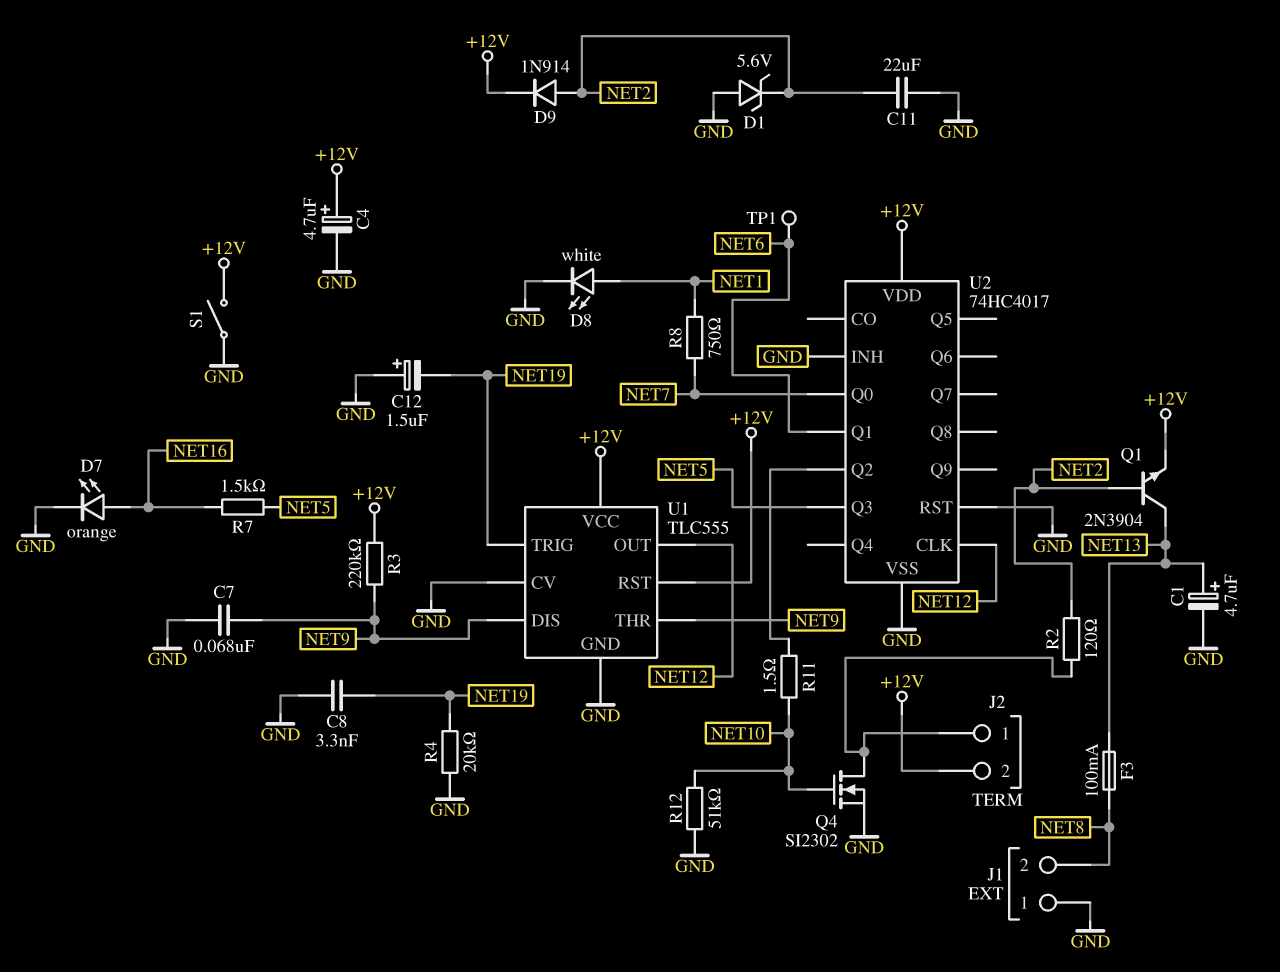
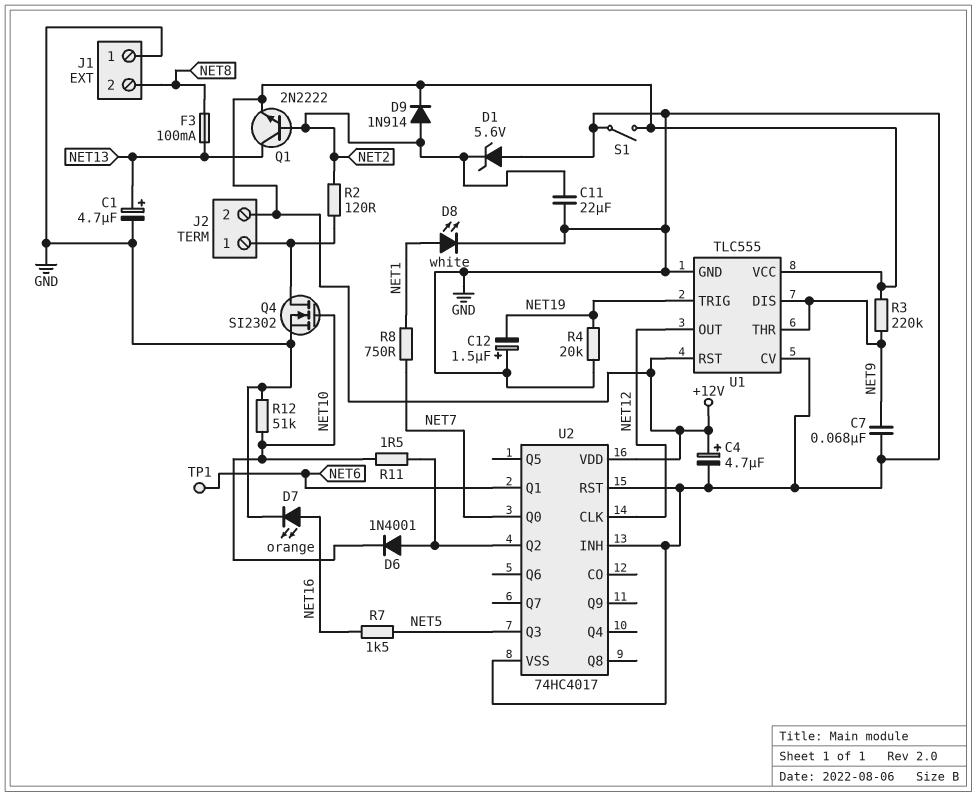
C8: 3.3nF (GND, NET19) -> none
D6: none -> diode 1N4001 (A U2/Q2, K NET10)
Q1: NPN 2N3904 (B NET2, C NET13, E +12V) -> NPN 2N2222 (B NET2, C NET13, E +12V)

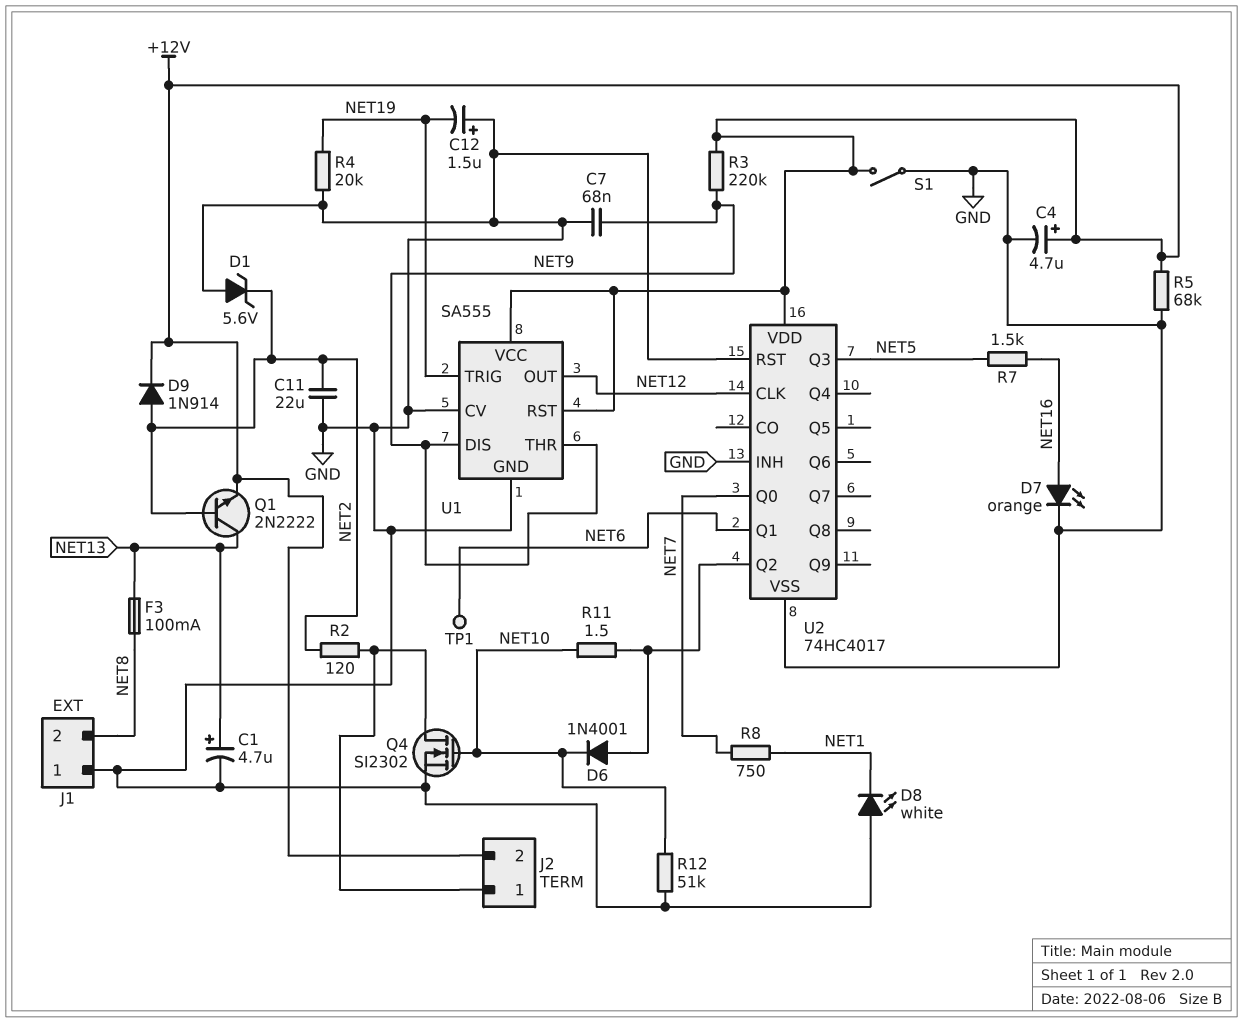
D8: LED white (A NET1, K GND) -> LED white (A GND, K NET1)
R5: none -> 68k (+12V, GND)
U1: TLC555 -> SA555

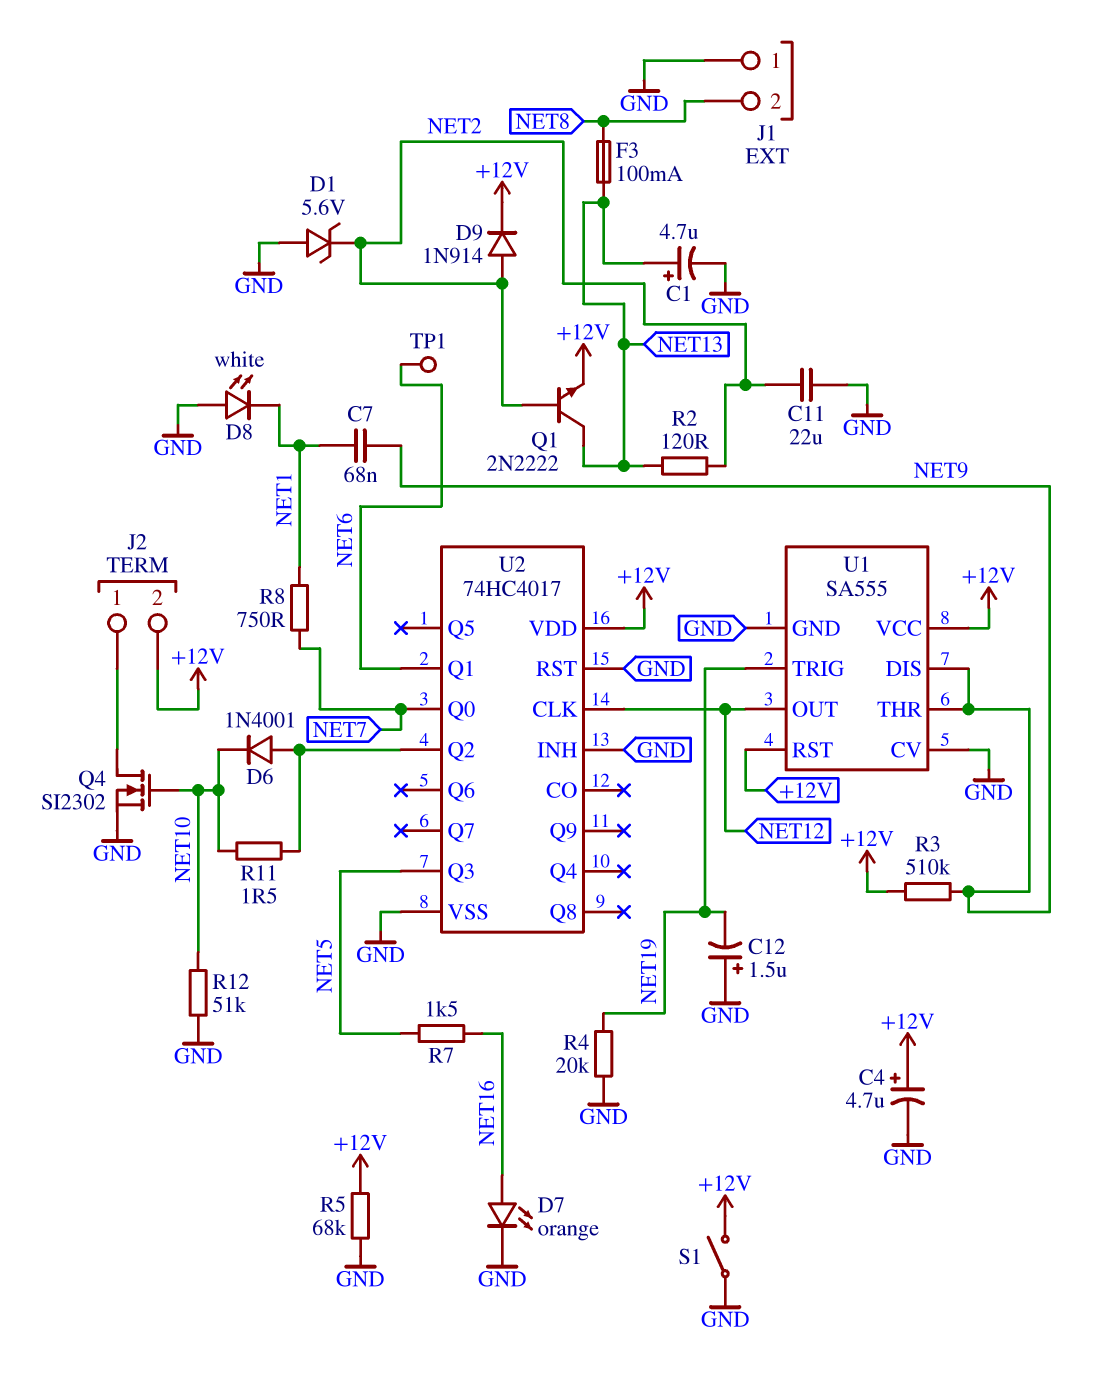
C7: 68nF (GND, NET9) -> 68nF (NET1, NET9)
R2: 120 (J2/1, NET2) -> 120 (NET2, NET13)
R3: 220k (+12V, NET9) -> 510k (+12V, NET9)

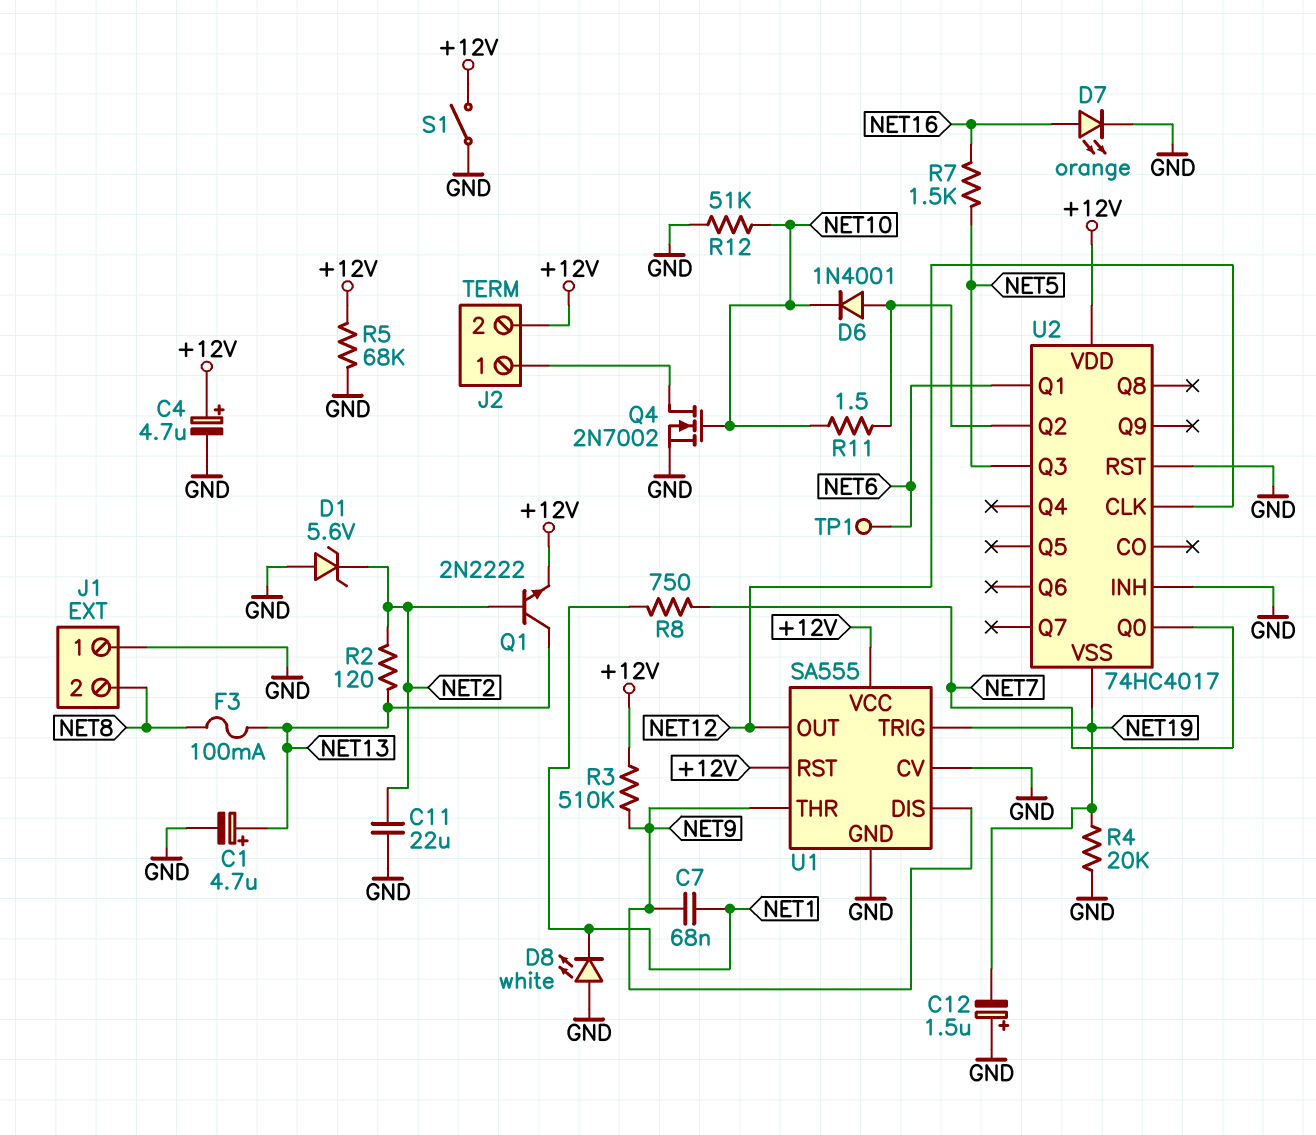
D9: diode 1N914 (A NET2, K +12V) -> none
Q4: NMOS SI2302 (G NET10, D J2/1, S GND) -> NMOS 2N7002 (G NET10, D J2/1, S GND)
U2 pin VSS: GND -> NET19

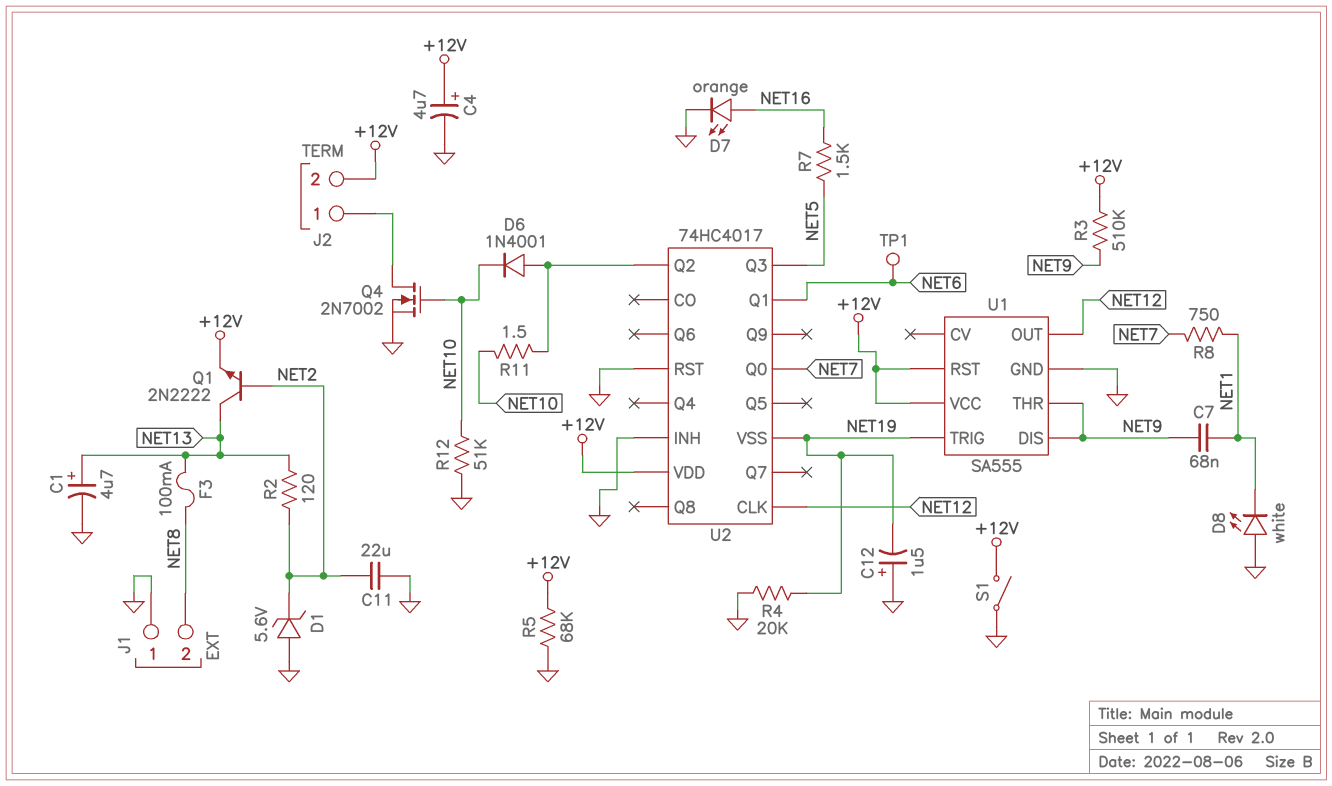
U1 pin CV: GND -> none

